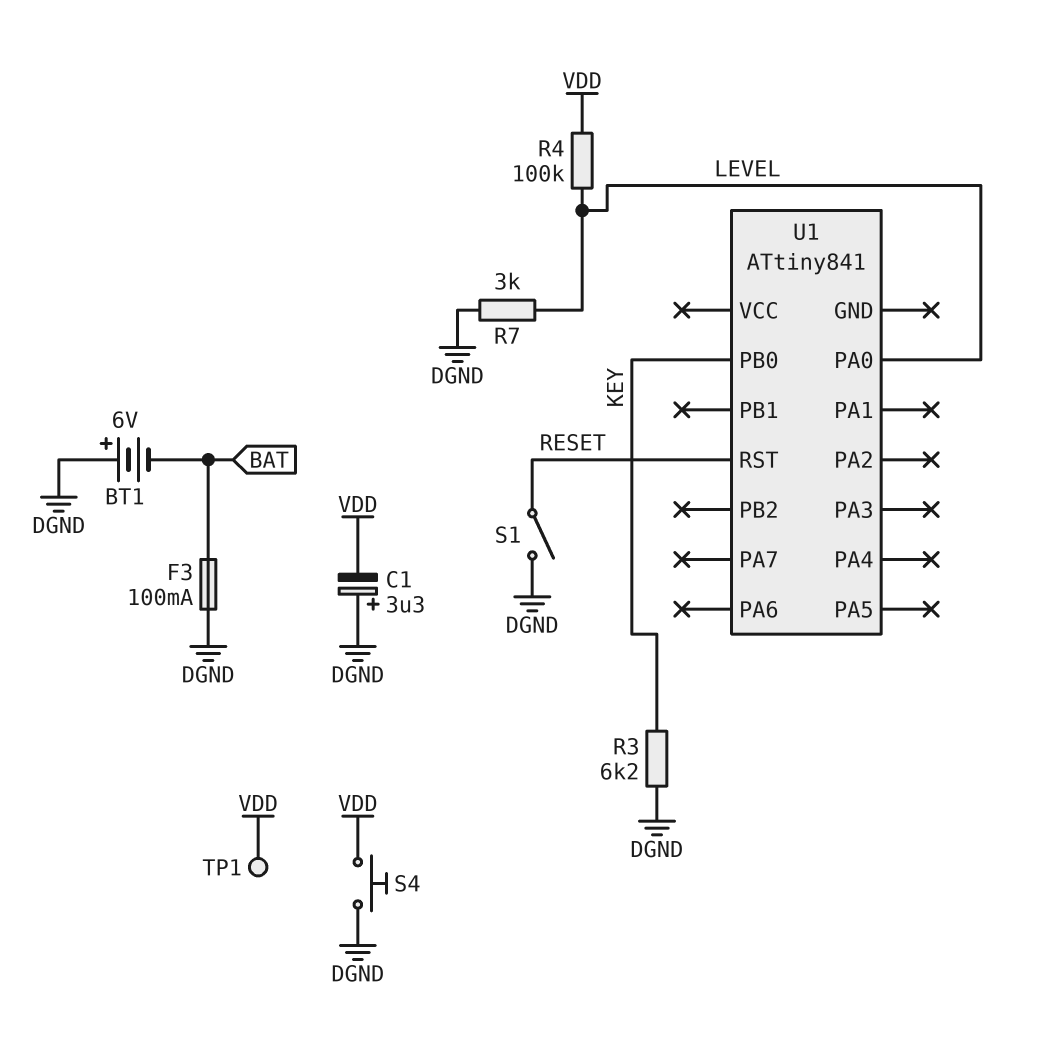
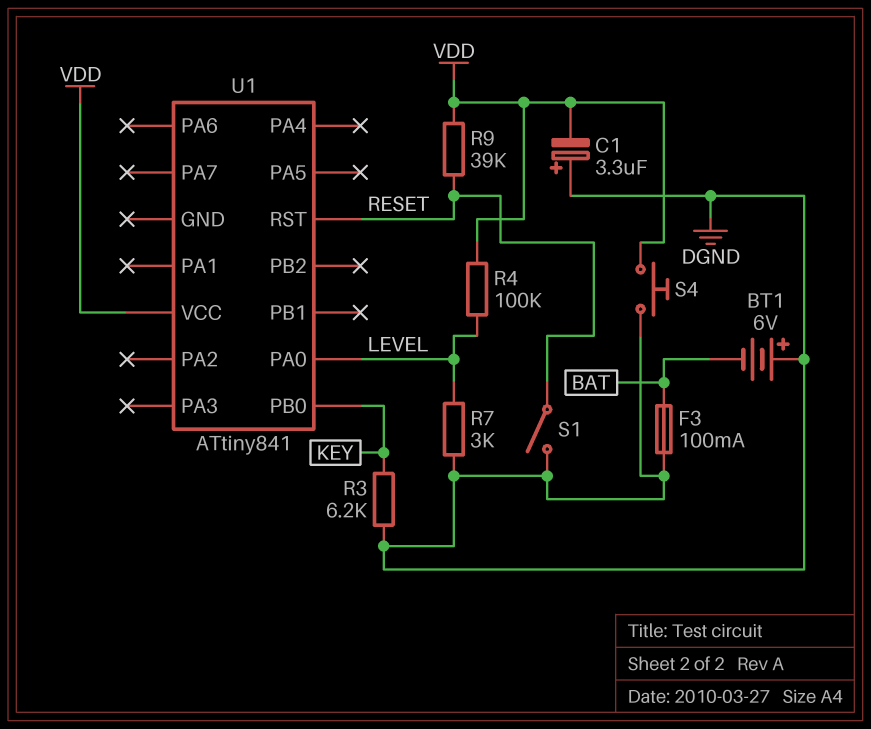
R9: none -> 39k (RESET, VDD)
TP1: test point (VDD) -> none
U1 pin VCC: none -> VDD

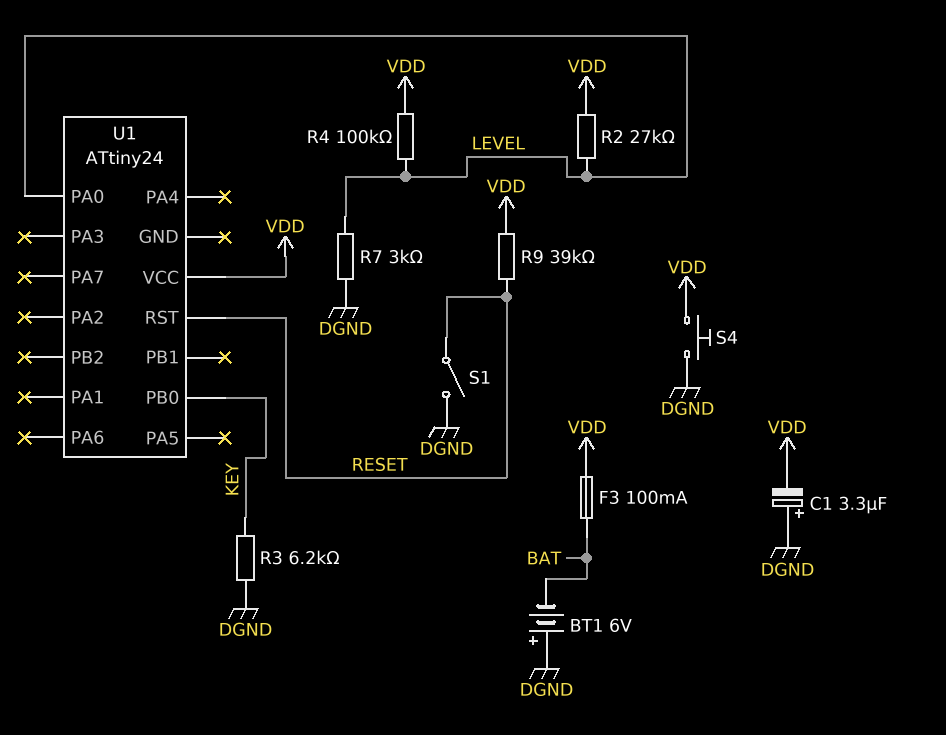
F3: 100mA (BAT, DGND) -> 100mA (BAT, VDD)
R2: none -> 27k (LEVEL, VDD)
U1: ATtiny841 -> ATtiny24

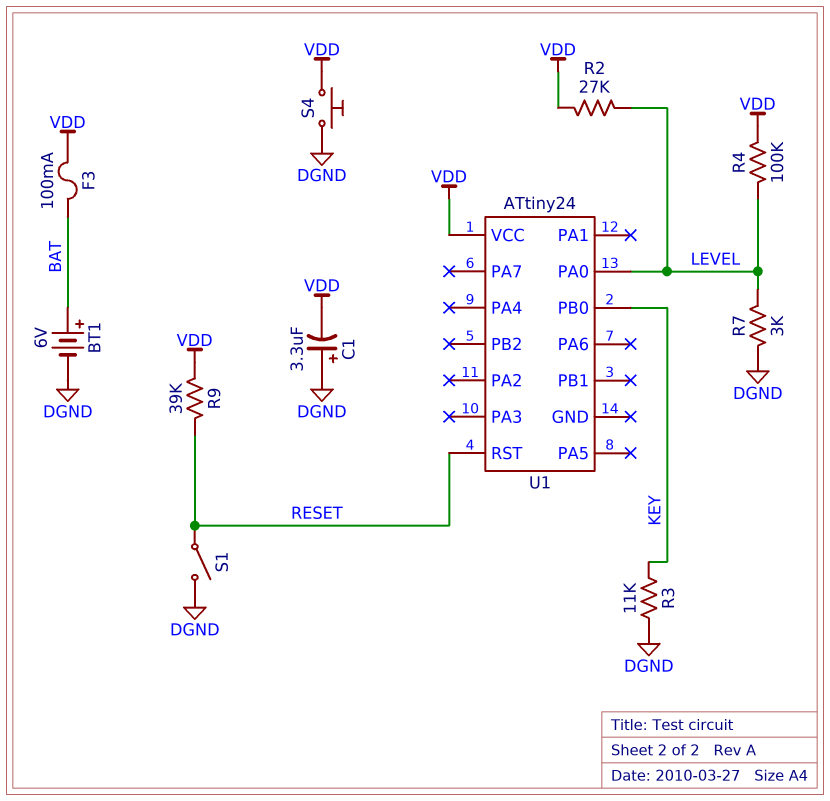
BT1: 6V (plus DGND, minus BAT) -> 6V (plus BAT, minus DGND)
R3: 6.2k (DGND, KEY) -> 11k (DGND, KEY)

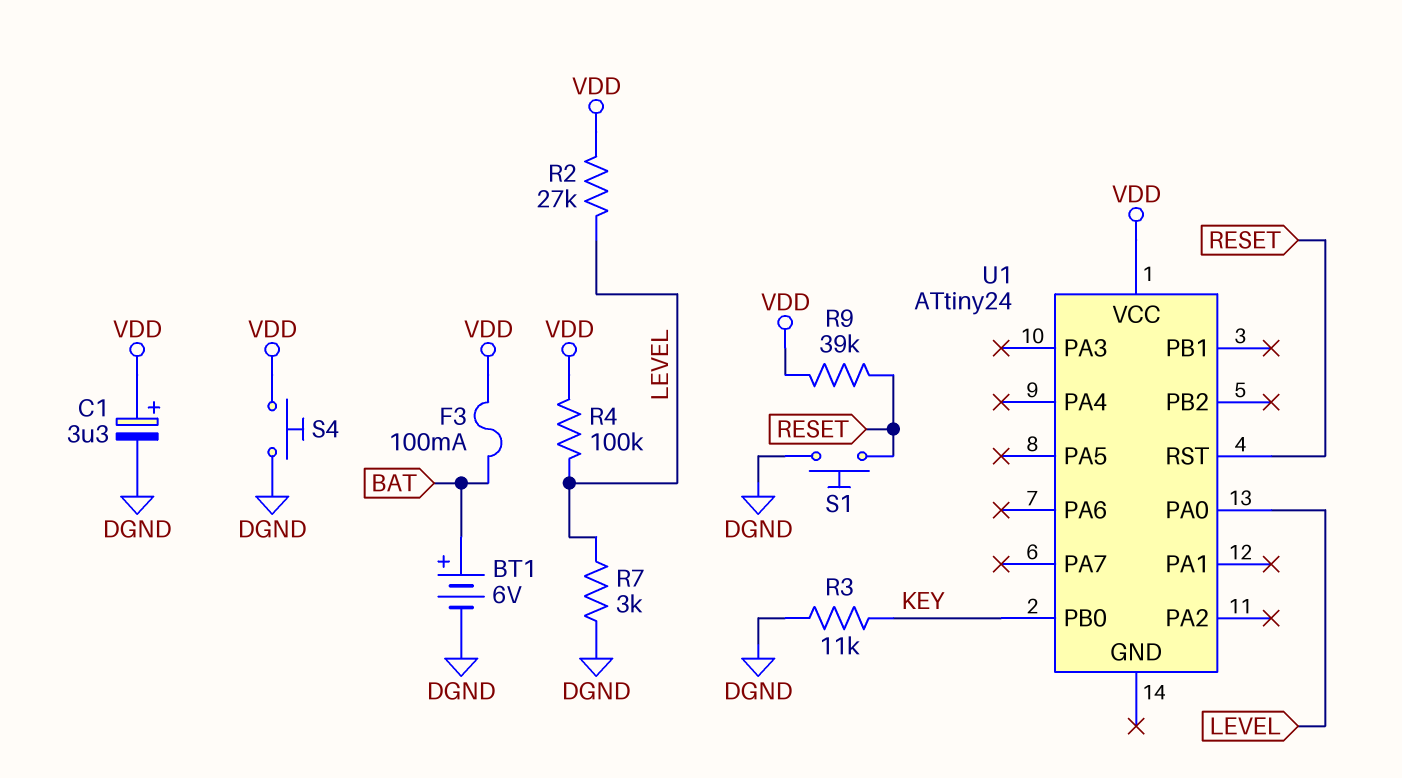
C1: 3.3uF (plus DGND, minus VDD) -> 3.3uF (plus VDD, minus DGND)
S1: switch (DGND, RESET) -> button (DGND, RESET)

